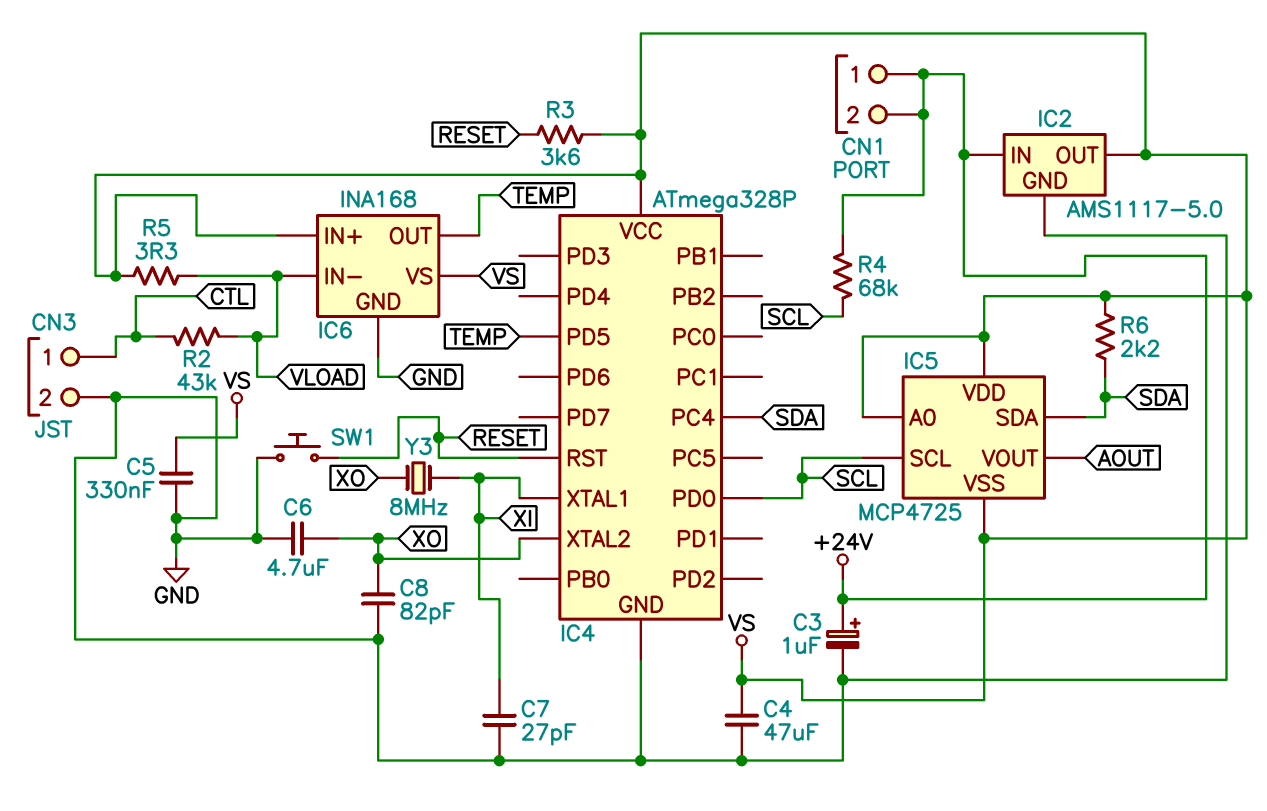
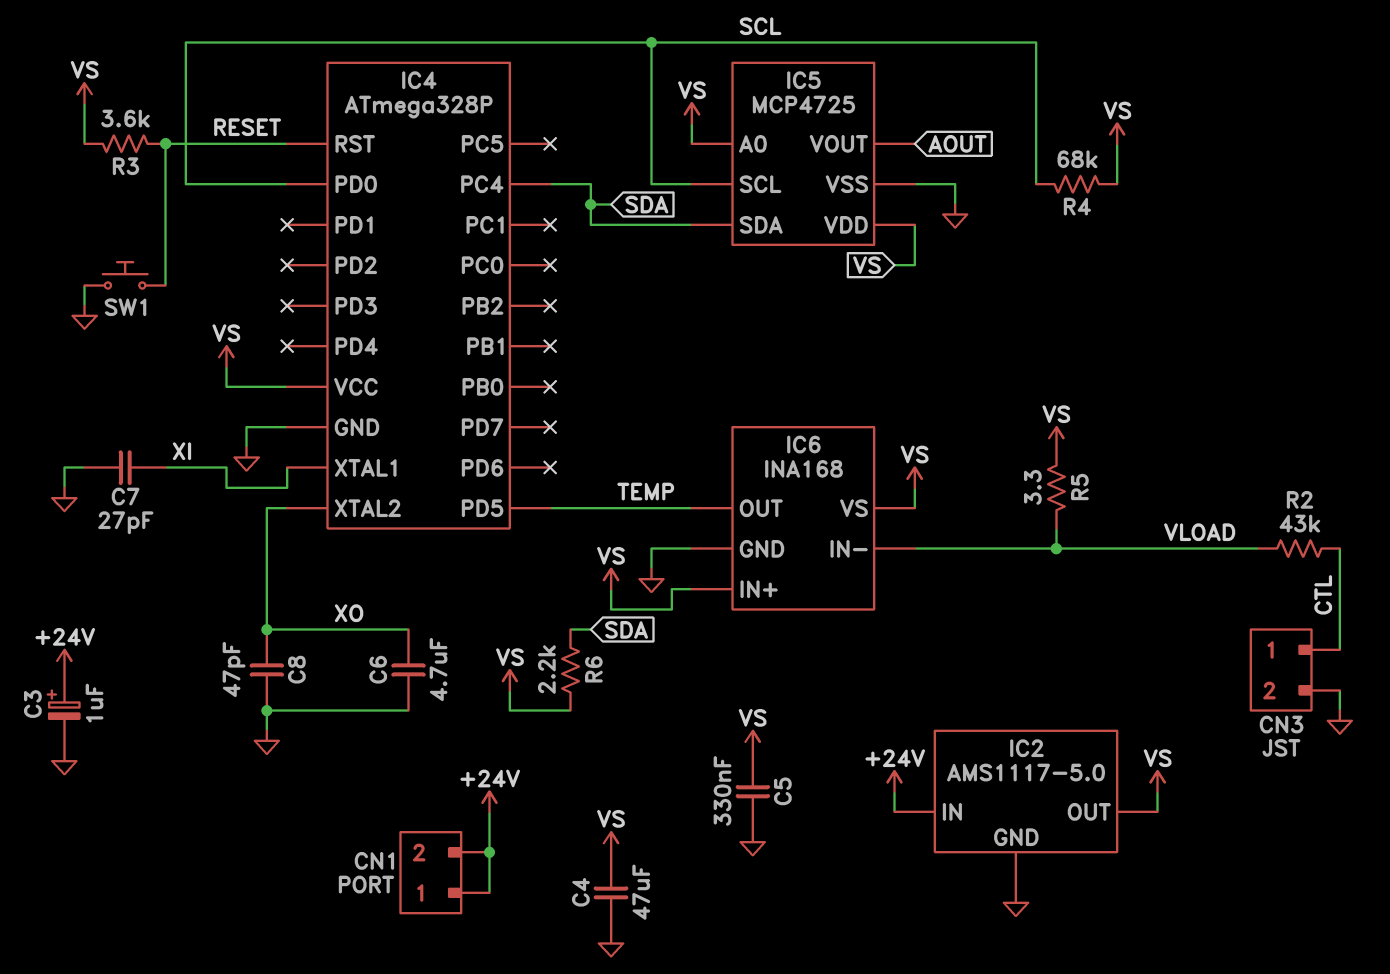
C8: 82pF (GND, XO) -> 47pF (GND, XO)
IC5 pin VSS: VS -> GND
R4: 68k (+24V, SCL) -> 68k (SCL, VS)
Y3: 8MHz (XI, XO) -> none

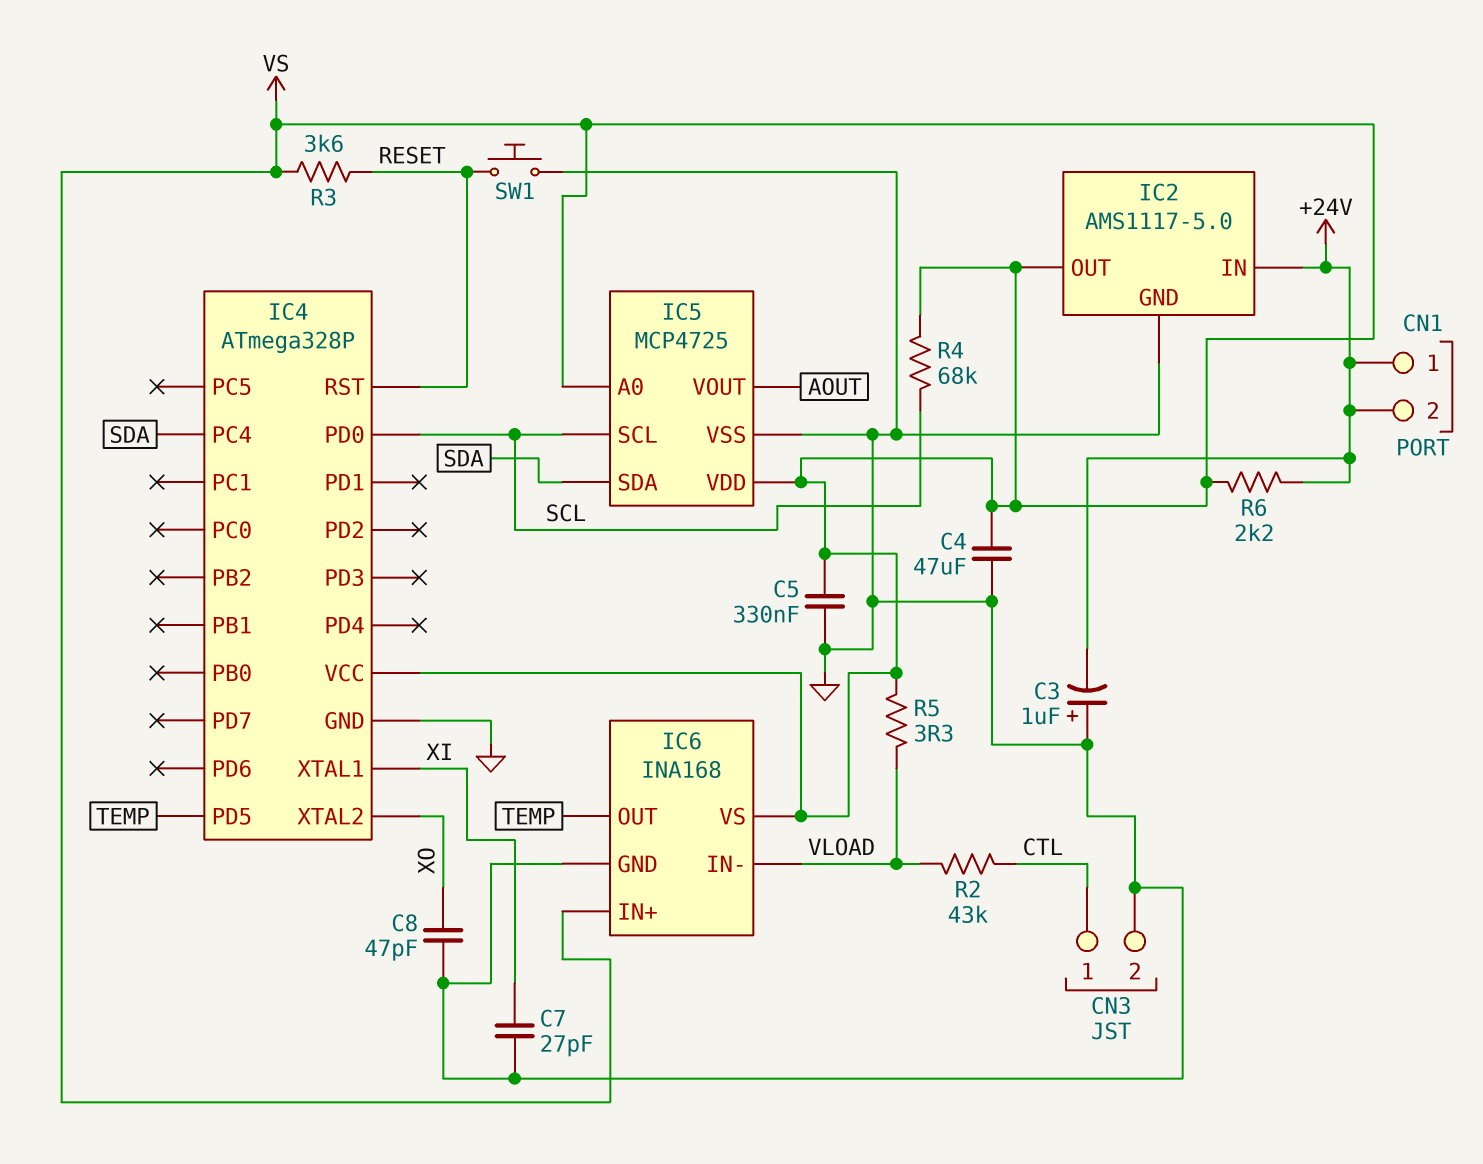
C3: 1uF (plus +24V, minus GND) -> 1uF (plus GND, minus +24V)
C6: 4.7uF (GND, XO) -> none
R6: 2.2k (SDA, VS) -> 2.2k (+24V, VS)

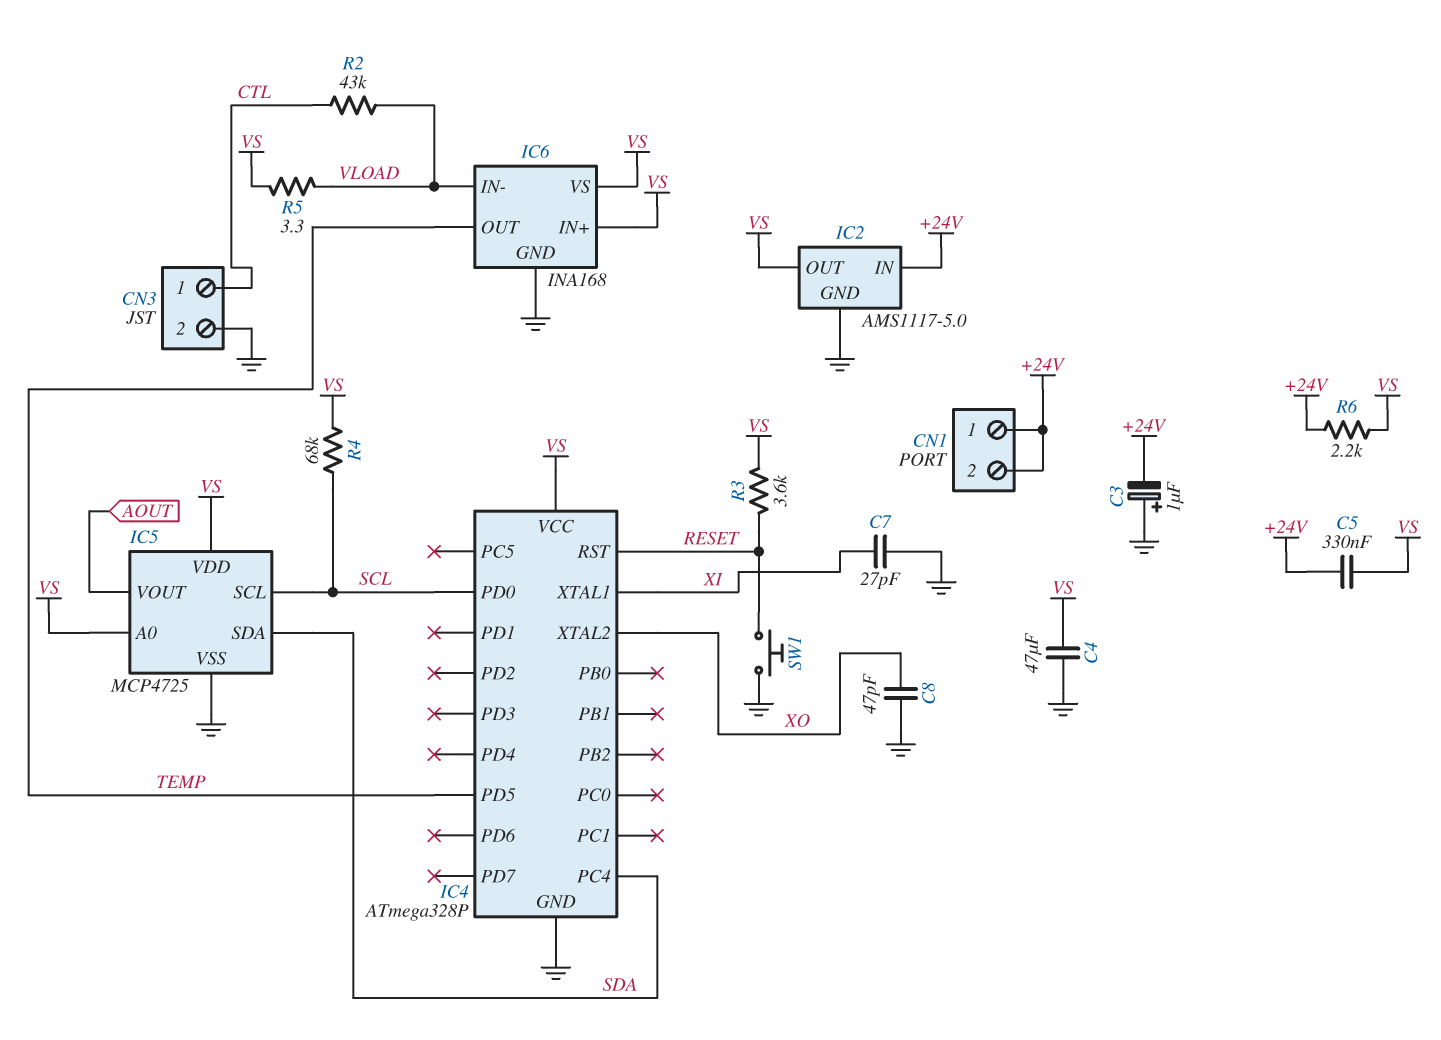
C5: 330nF (GND, VS) -> 330nF (+24V, VS)

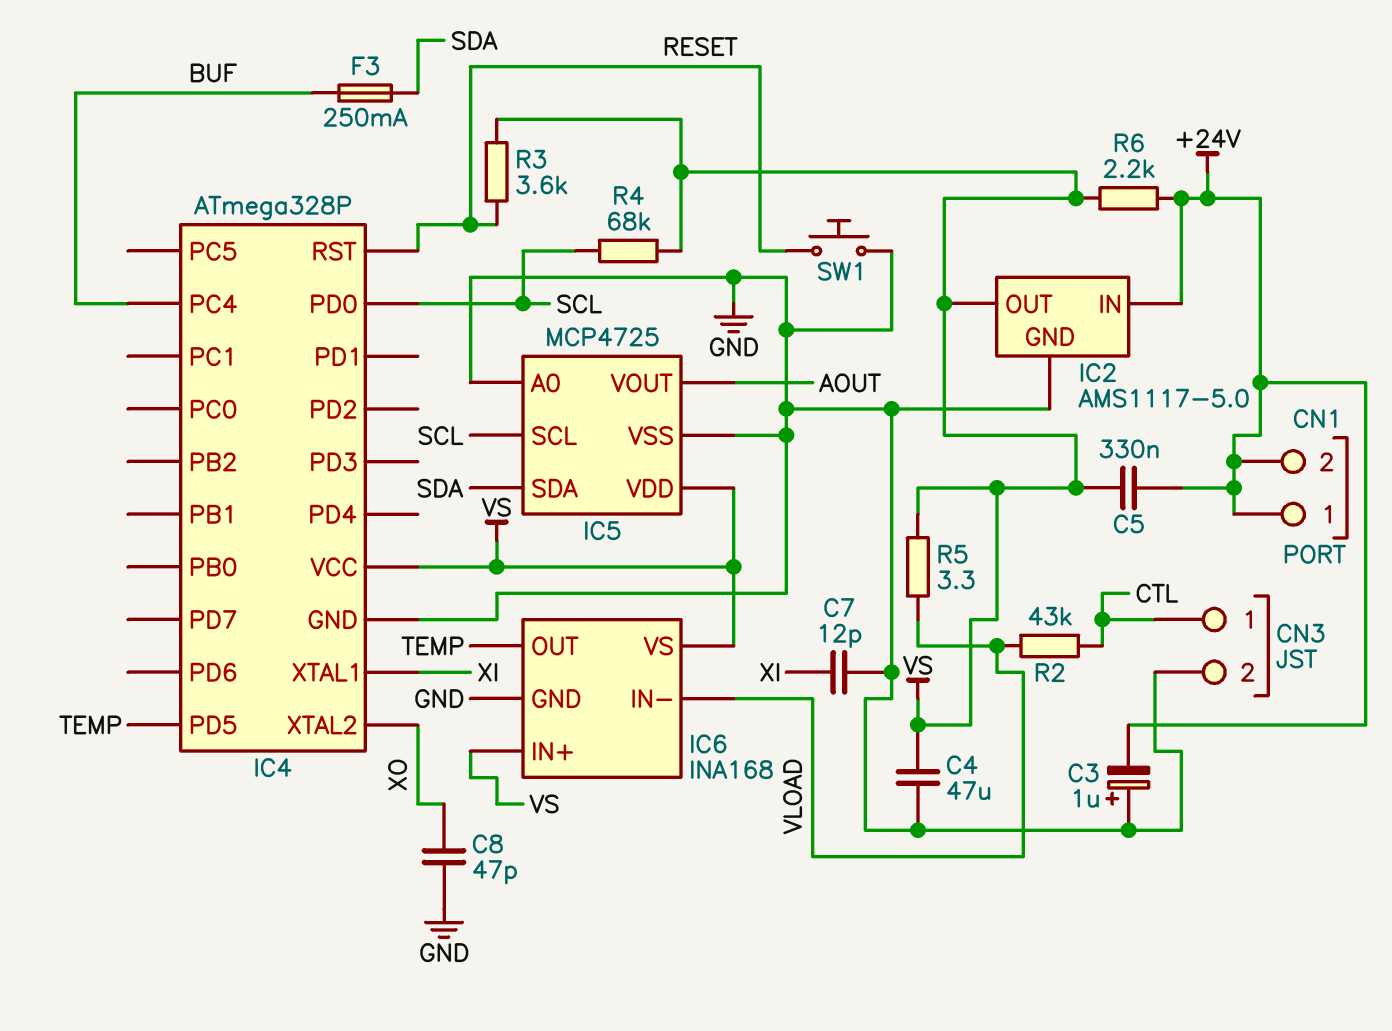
C7: 27pF (GND, XI) -> 12pF (GND, XI)
F3: none -> 250mA (BUF, SDA)
IC4 pin PC4: SDA -> BUF
IC5 pin A0: VS -> GND

